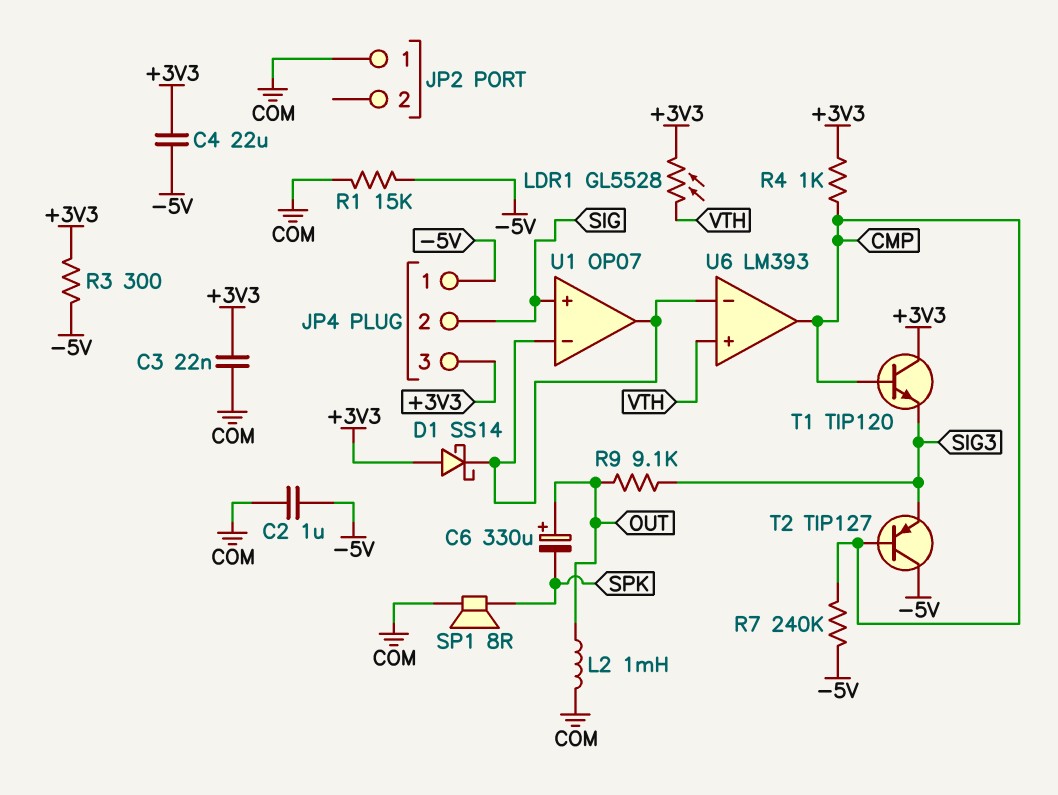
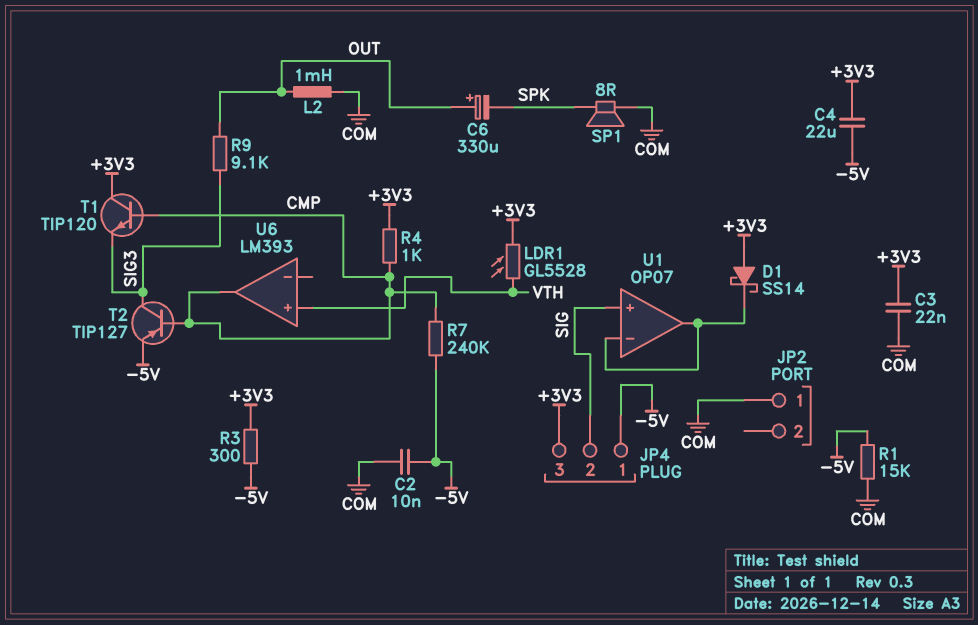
C2: 1uF (-5V, COM) -> 10nF (-5V, COM)
T2: PNP TIP127 (B CMP, C -5V, E SIG3) -> PNP TIP127 (B CMP, C SIG3, E -5V)
U6 pin in-: U1/in- -> none

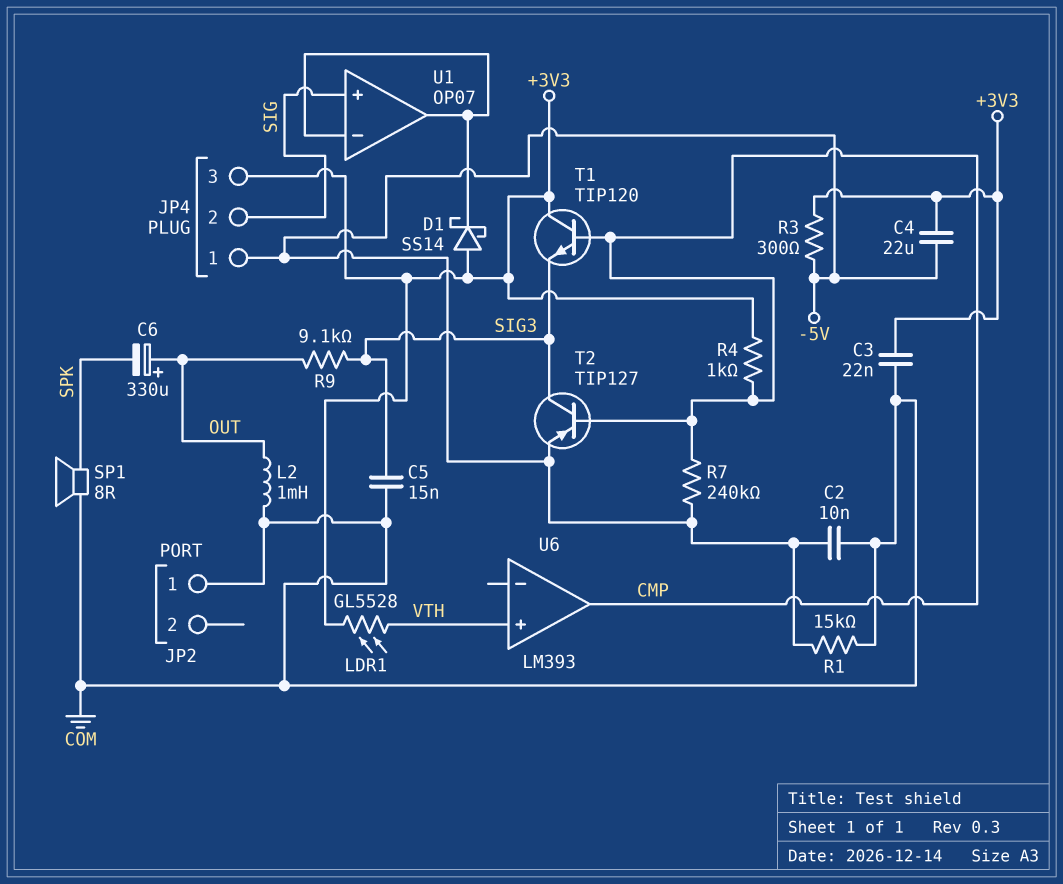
C5: none -> 15nF (COM, SIG3)

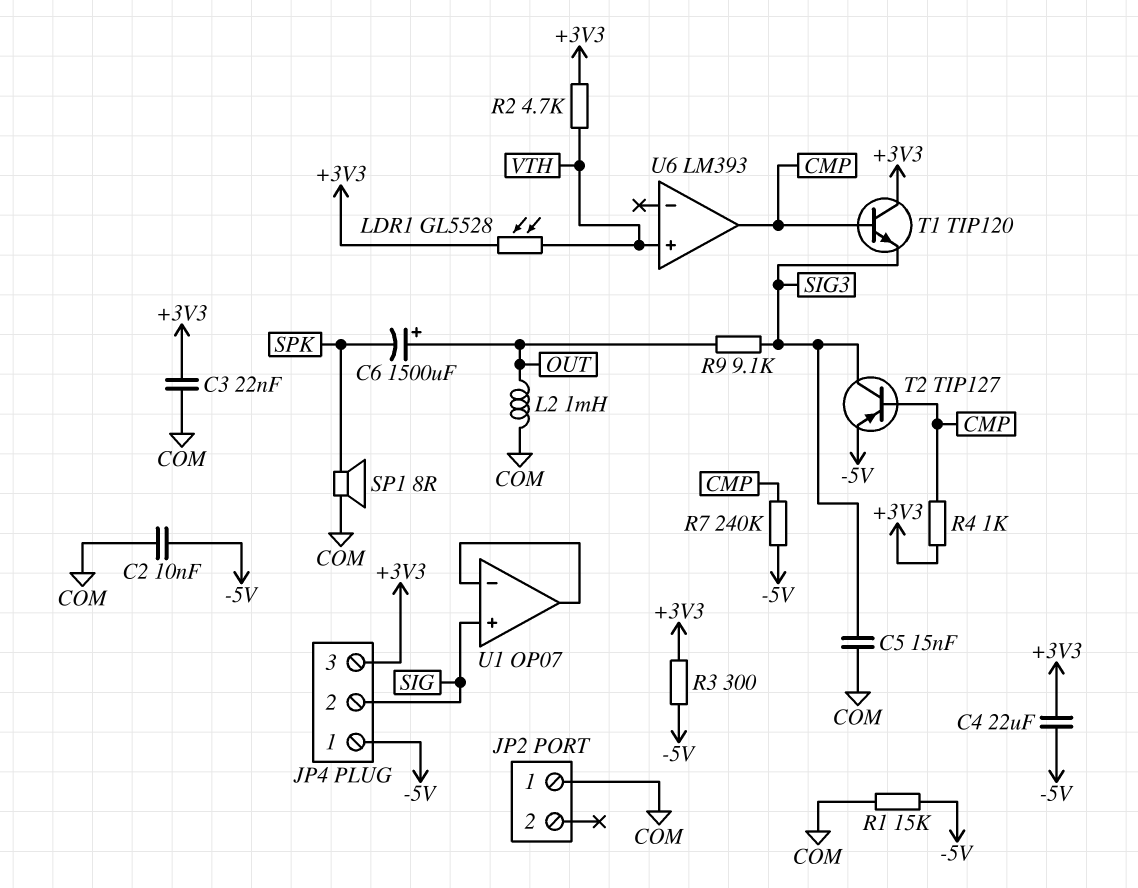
C6: 330uF (plus OUT, minus SPK) -> 1500uF (plus OUT, minus SPK)
D1: schottky SS14 (A +3V3, K U1/in-) -> none
R2: none -> 4.7k (+3V3, VTH)

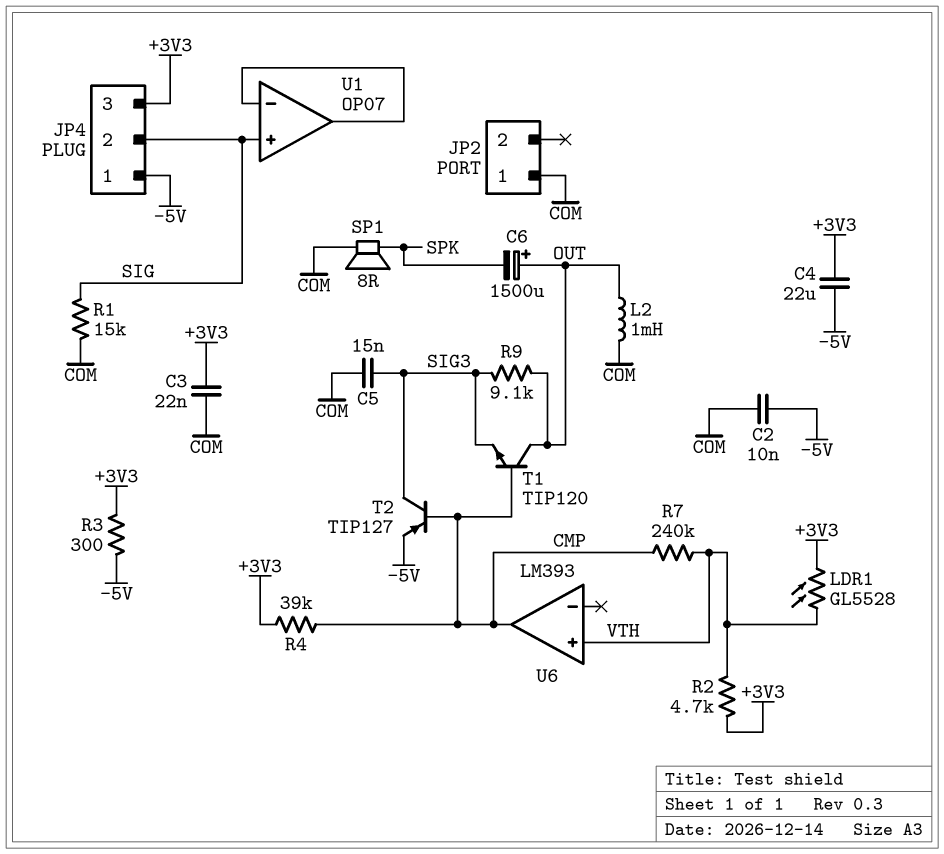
R1: 15k (-5V, COM) -> 15k (COM, SIG)
R4: 1k (+3V3, CMP) -> 39k (+3V3, CMP)
R7: 240k (-5V, CMP) -> 240k (CMP, VTH)
T1: NPN TIP120 (B CMP, C +3V3, E SIG3) -> NPN TIP120 (B CMP, C OUT, E SIG3)

